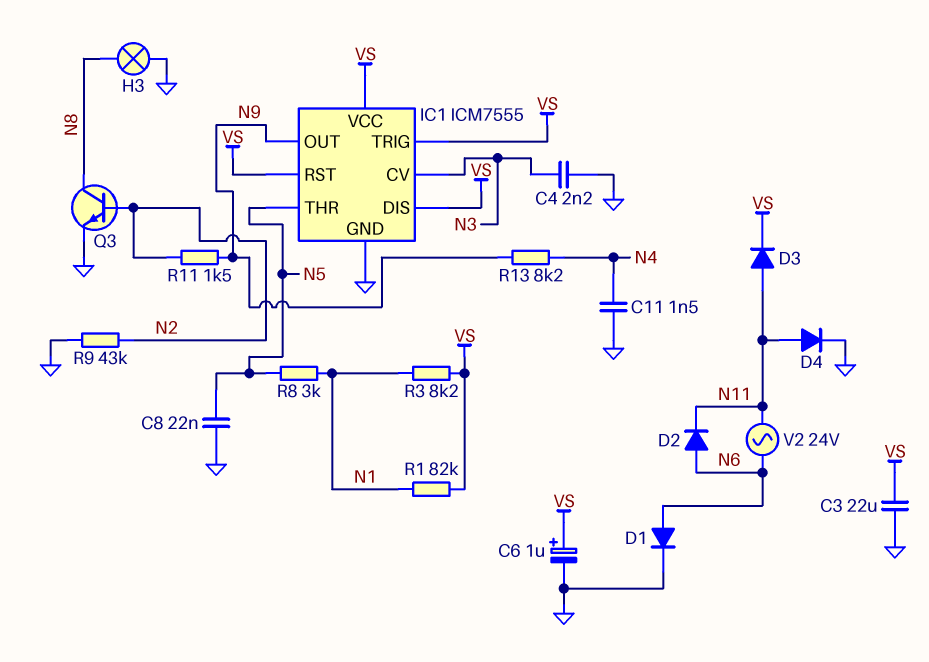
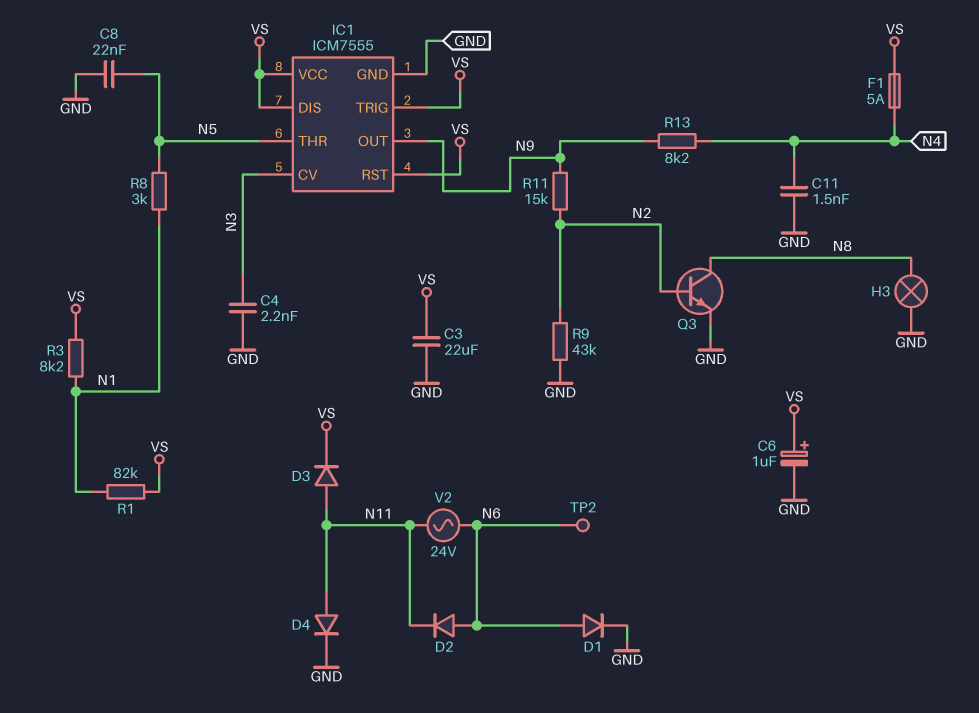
F1: none -> 5A (N4, VS)
R11: 1.5k (N2, N9) -> 15k (N2, N9)
TP2: none -> test point (N6)

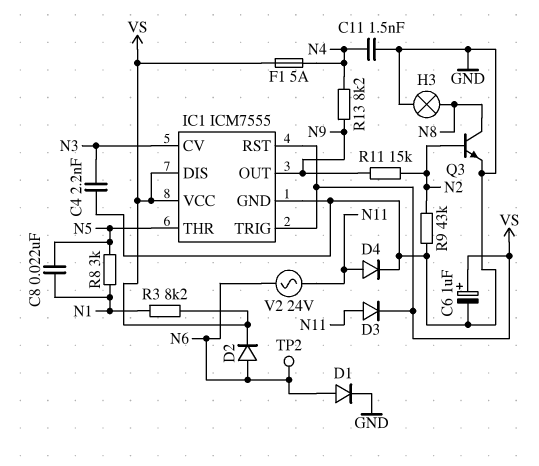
C3: 22uF (GND, VS) -> none
C8: 22nF (GND, N5) -> 22nF (N1, N5)
D2: diode (A N6, K N11) -> diode (A N6, K VS)
R1: 82k (N1, VS) -> none

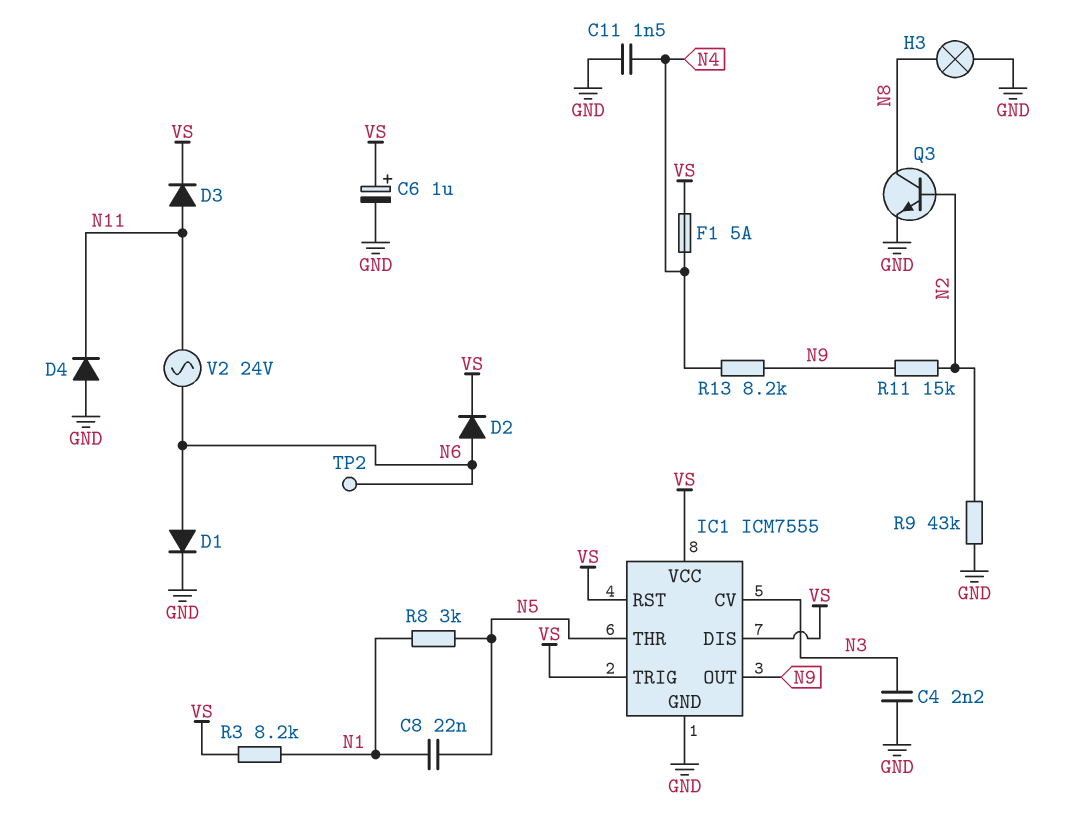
D4: diode (A N11, K GND) -> diode (A GND, K N11)

